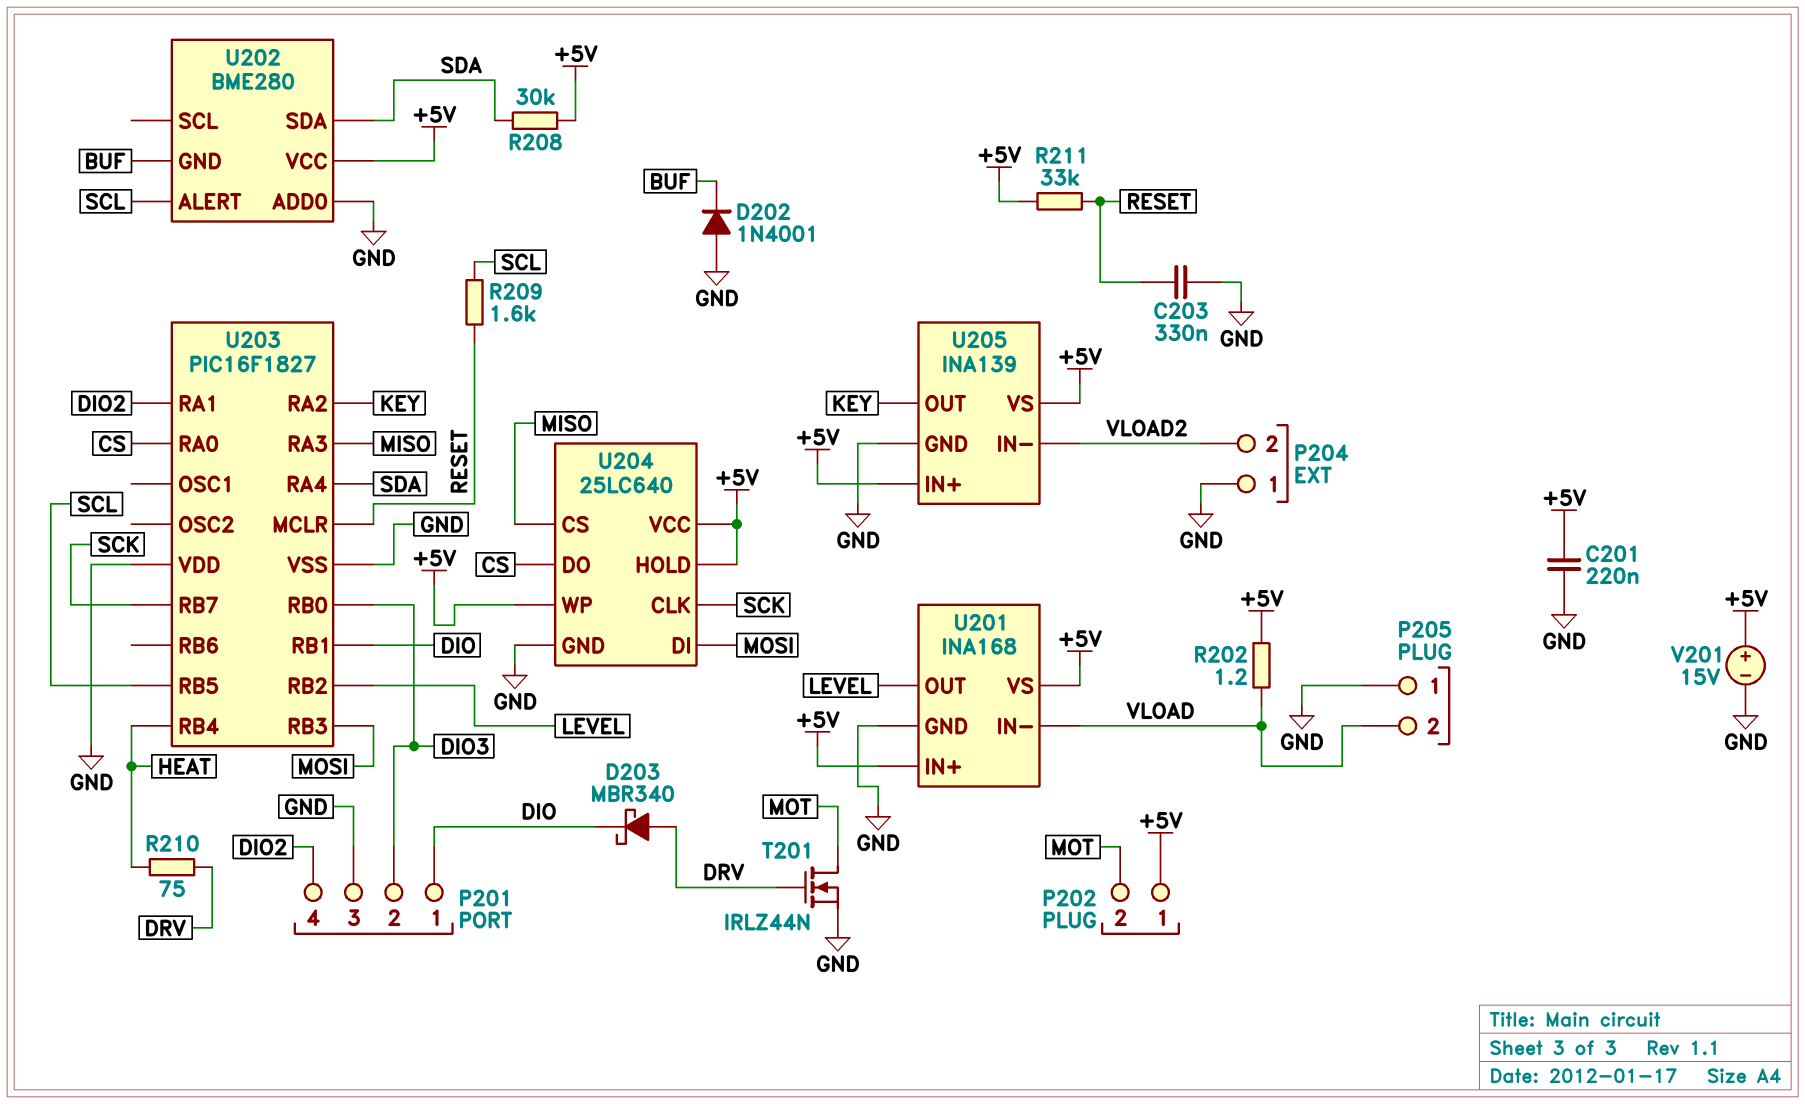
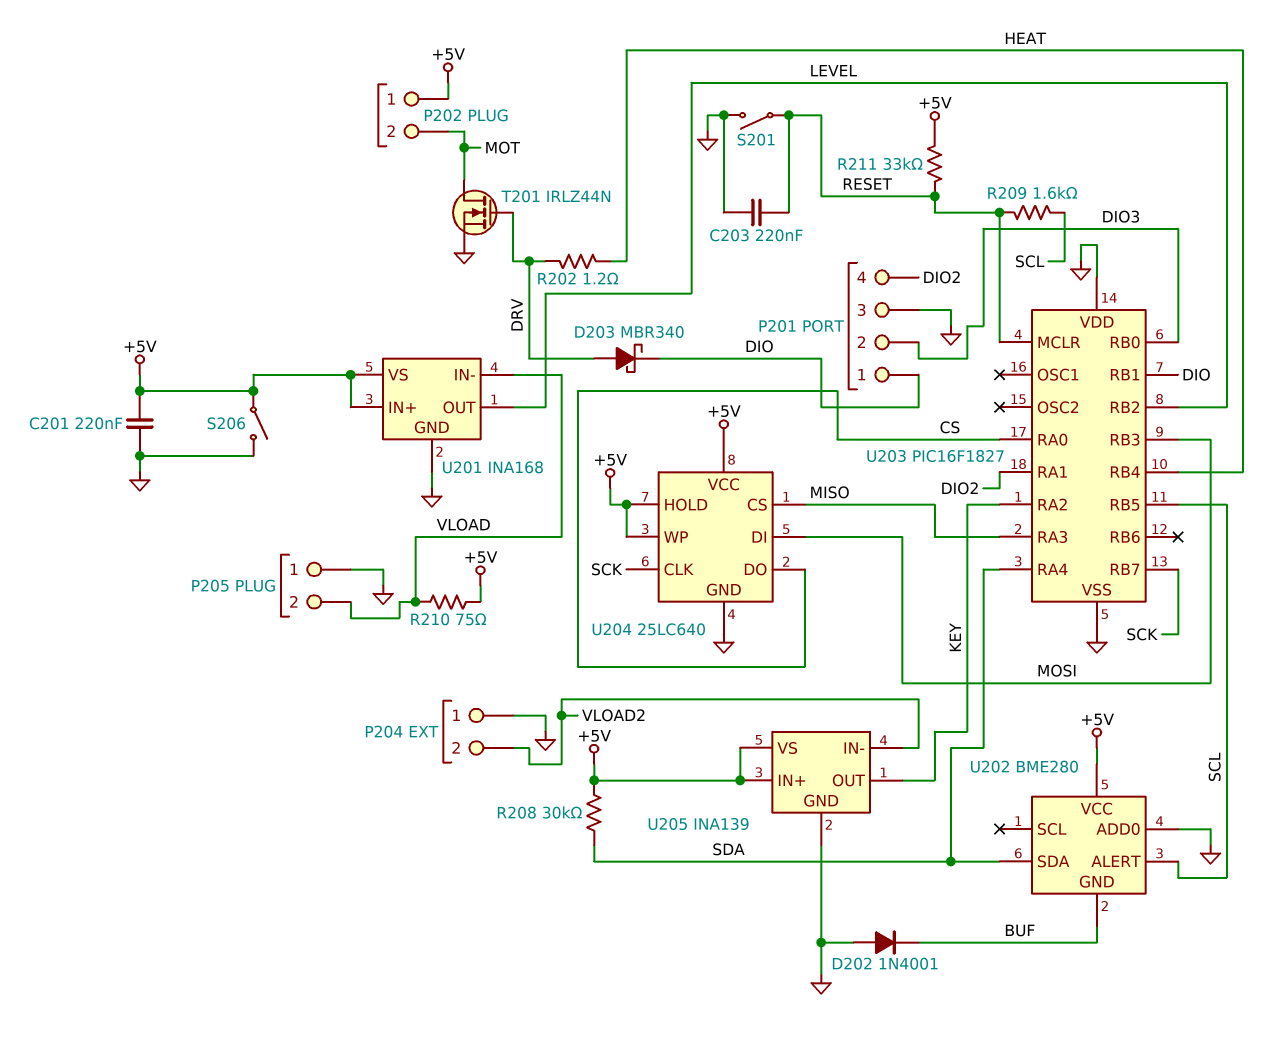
C203: 330nF (GND, RESET) -> 220nF (GND, RESET)
R202: 1.2 (+5V, VLOAD) -> 1.2 (DRV, HEAT)
R210: 75 (DRV, HEAT) -> 75 (+5V, VLOAD)
S201: none -> switch (GND, RESET)
S206: none -> switch (+5V, GND)
V201: 15V (plus +5V, minus GND) -> none

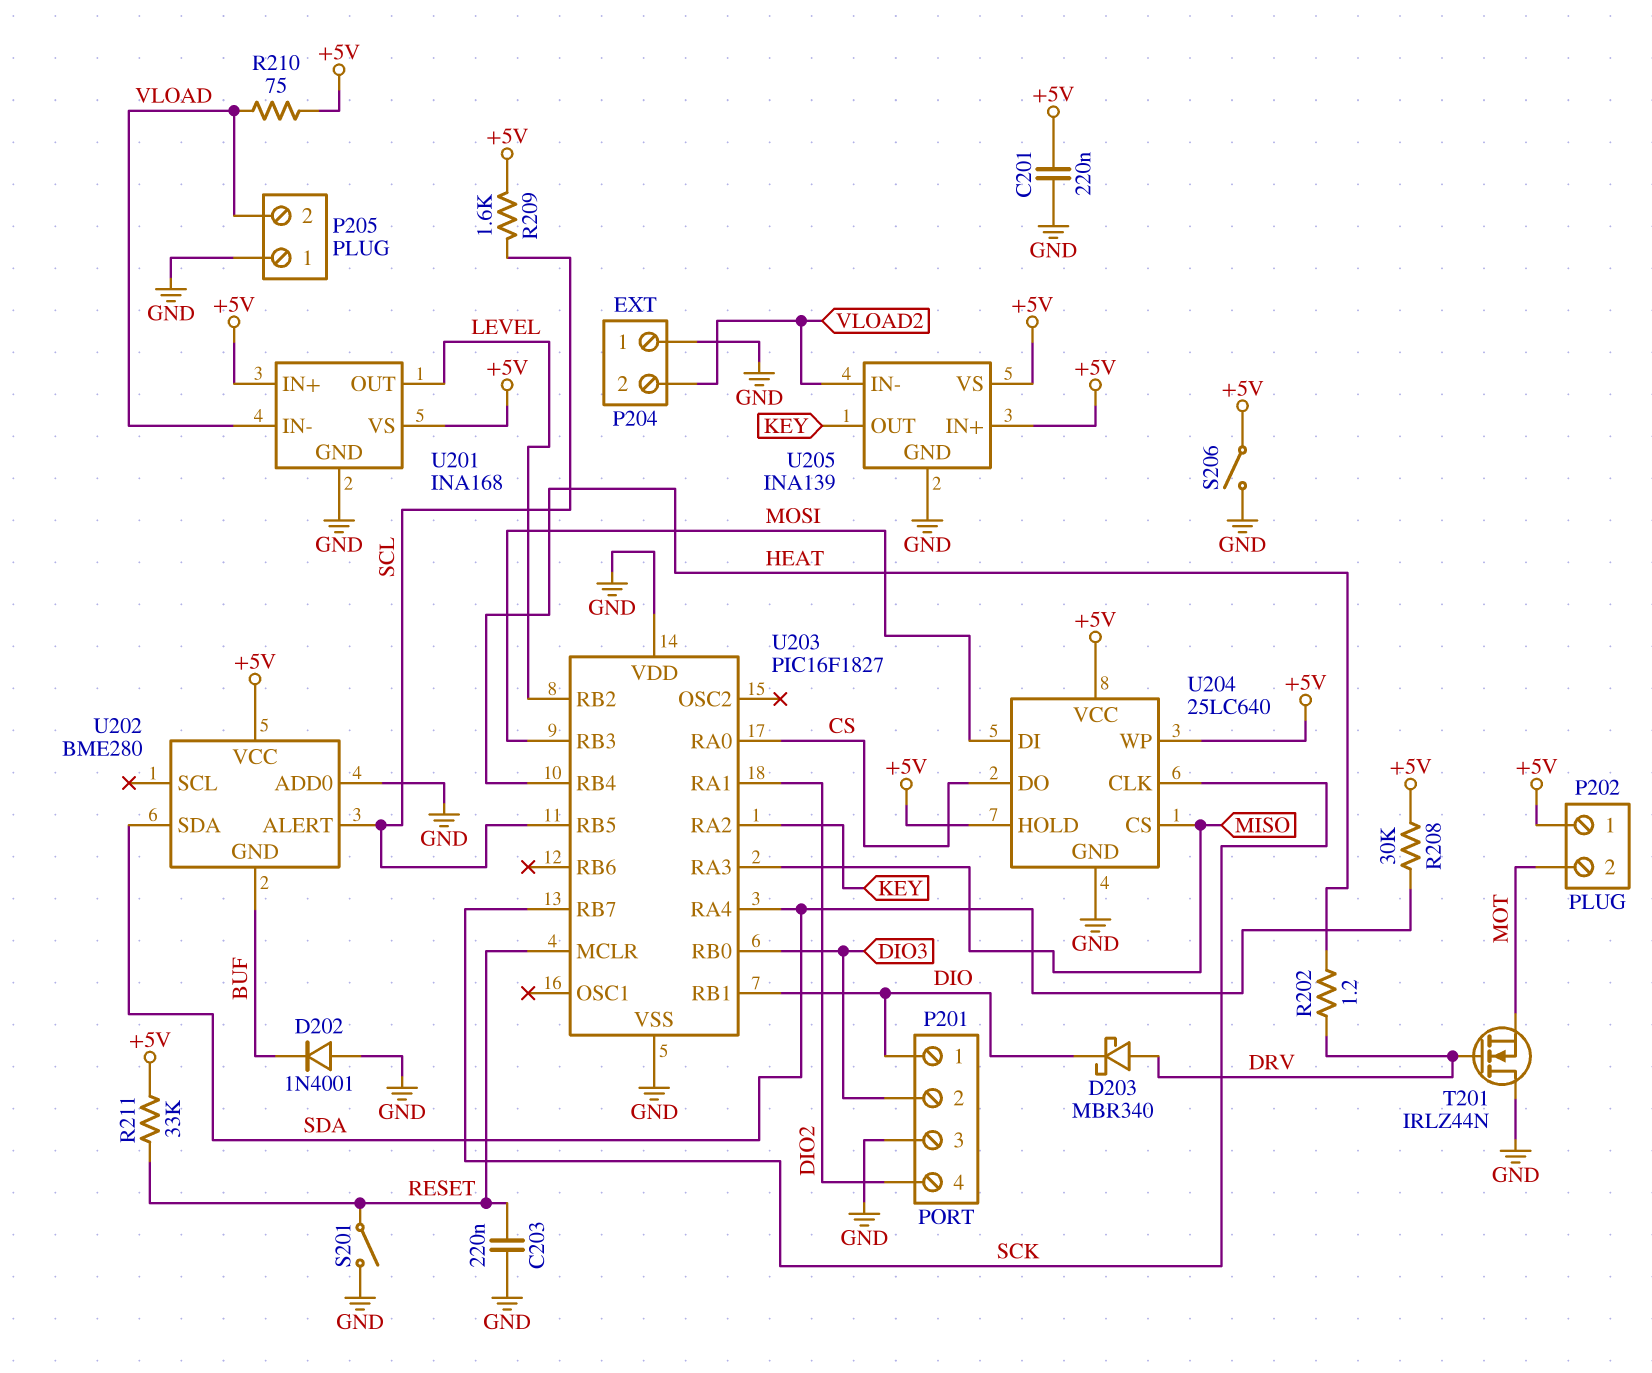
R209: 1.6k (RESET, SCL) -> 1.6k (+5V, SCL)
T201: NMOS IRLZ44N (G DRV, D MOT, S GND) -> NMOS IRLZ44N (G DRV, D GND, S MOT)

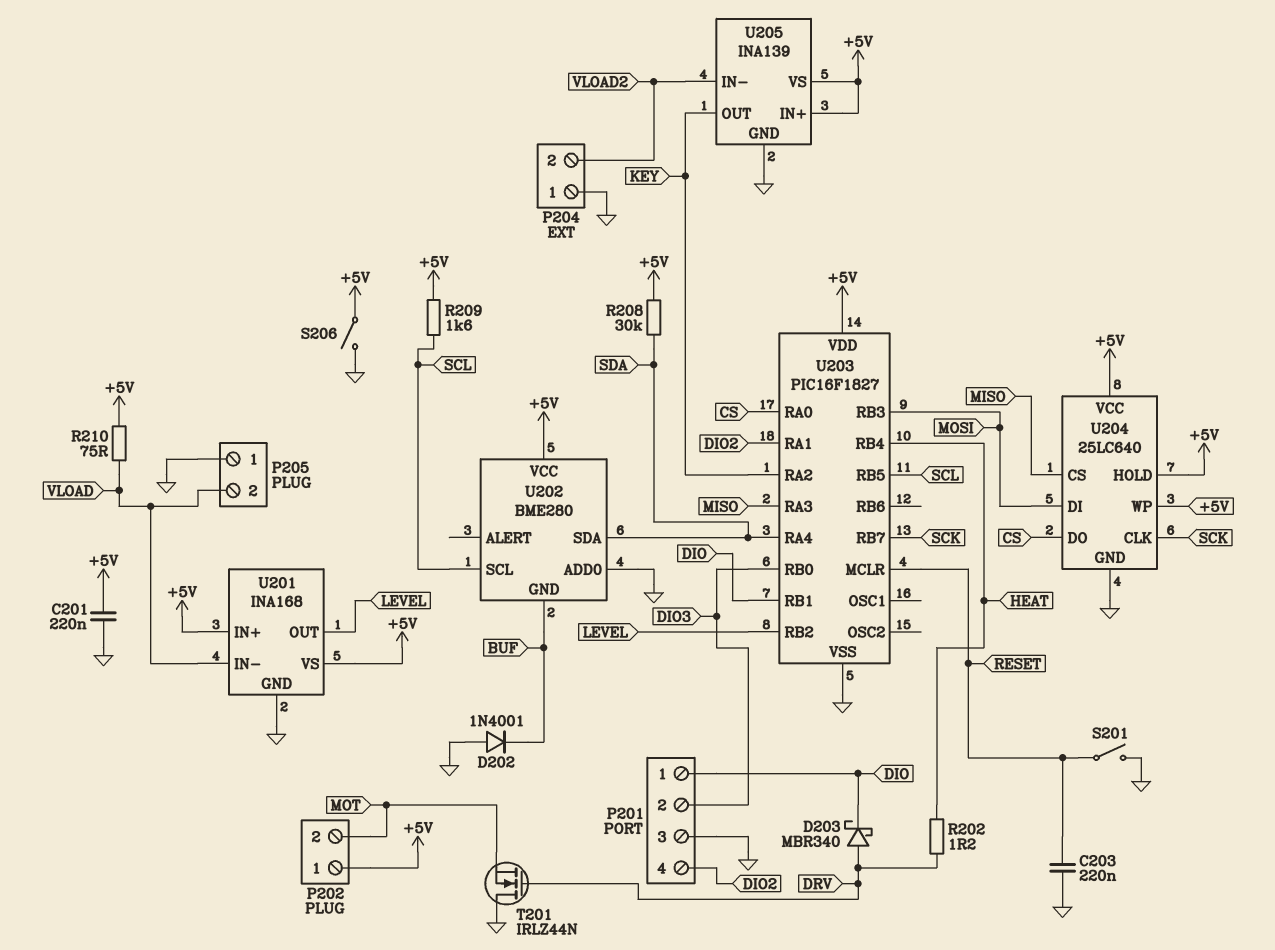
R211: 33k (+5V, RESET) -> none
U202 pin ALERT: SCL -> none
U202 pin SCL: none -> SCL
U203 pin VDD: GND -> +5V

